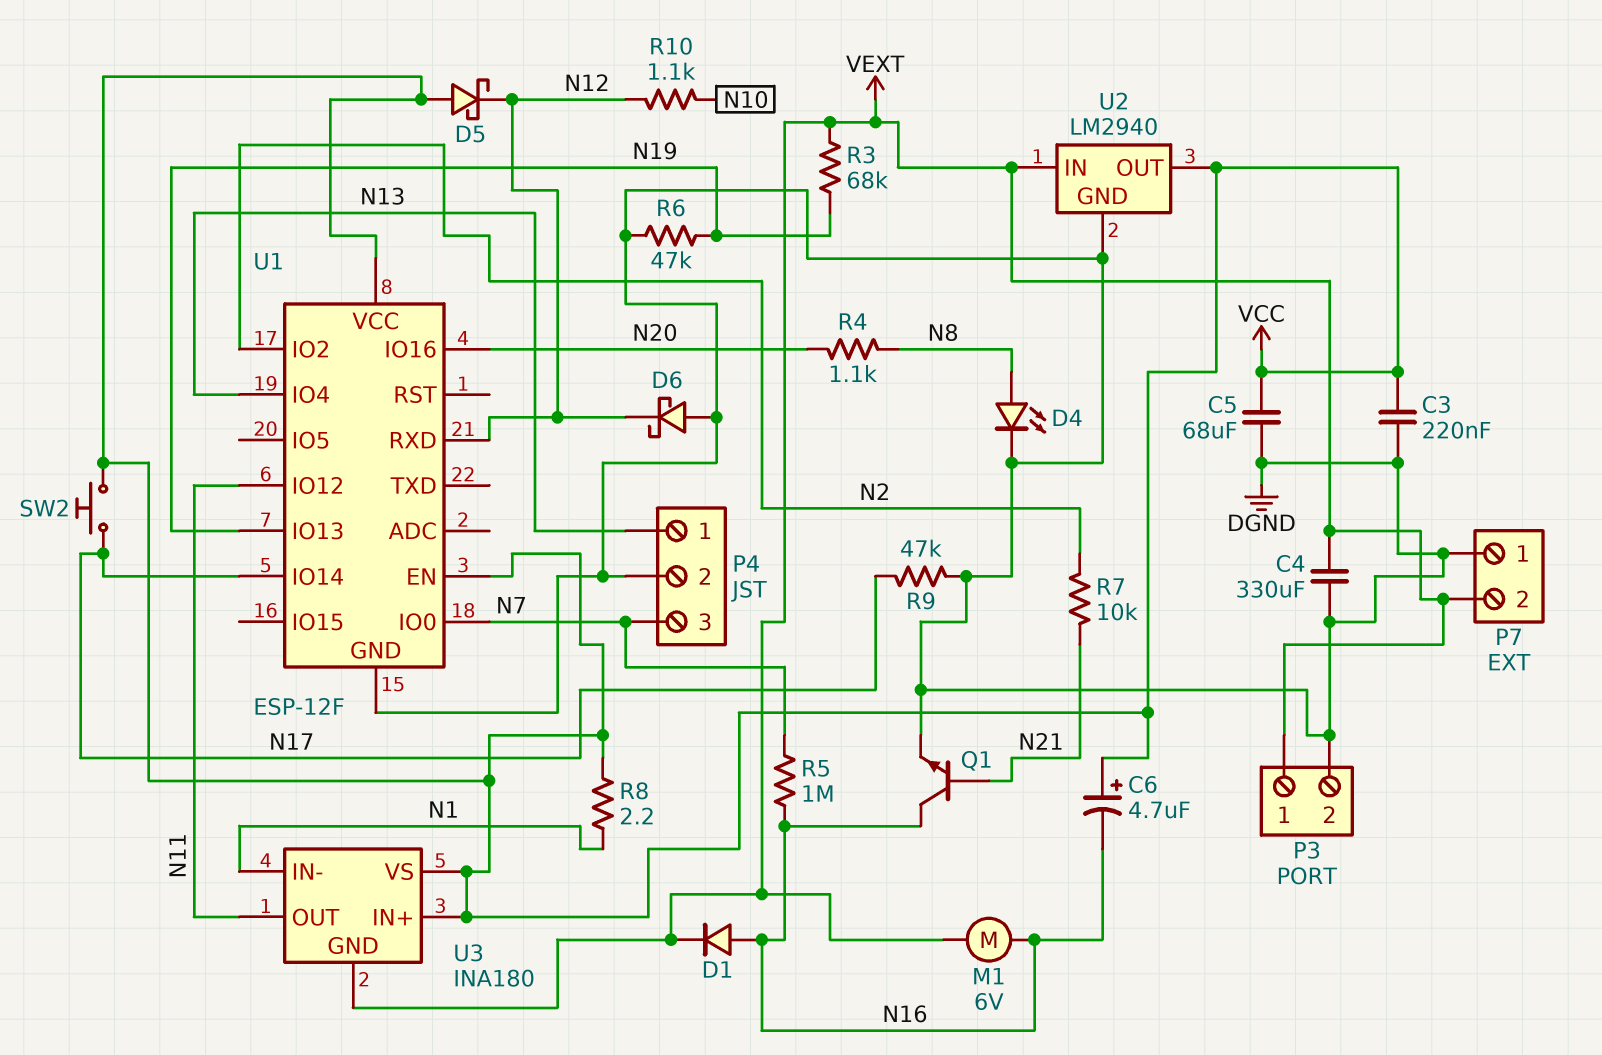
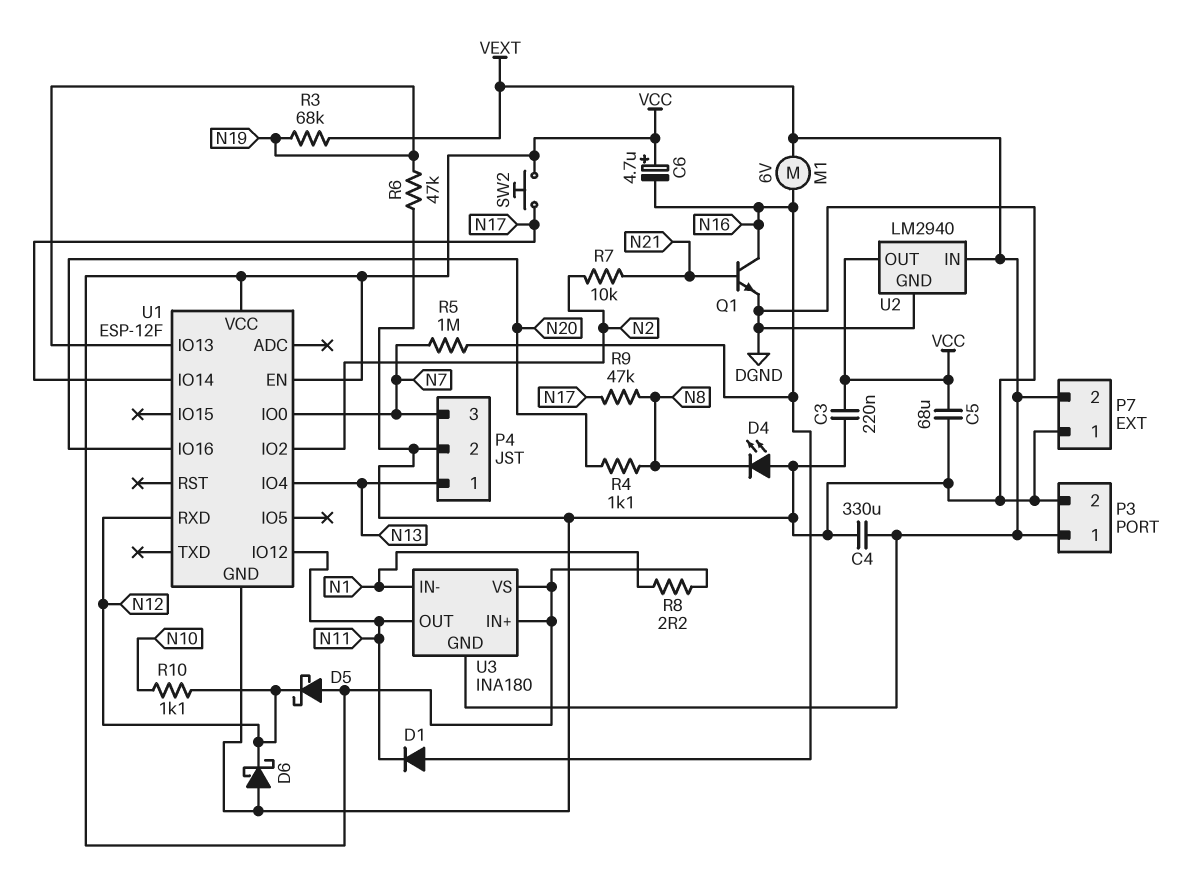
D1: diode (A N16, K VEXT) -> diode (A N16, K N11)
D4: LED (A N8, K DGND) -> LED (A DGND, K N8)
R9: 47k (DGND, N17) -> 47k (N8, N17)

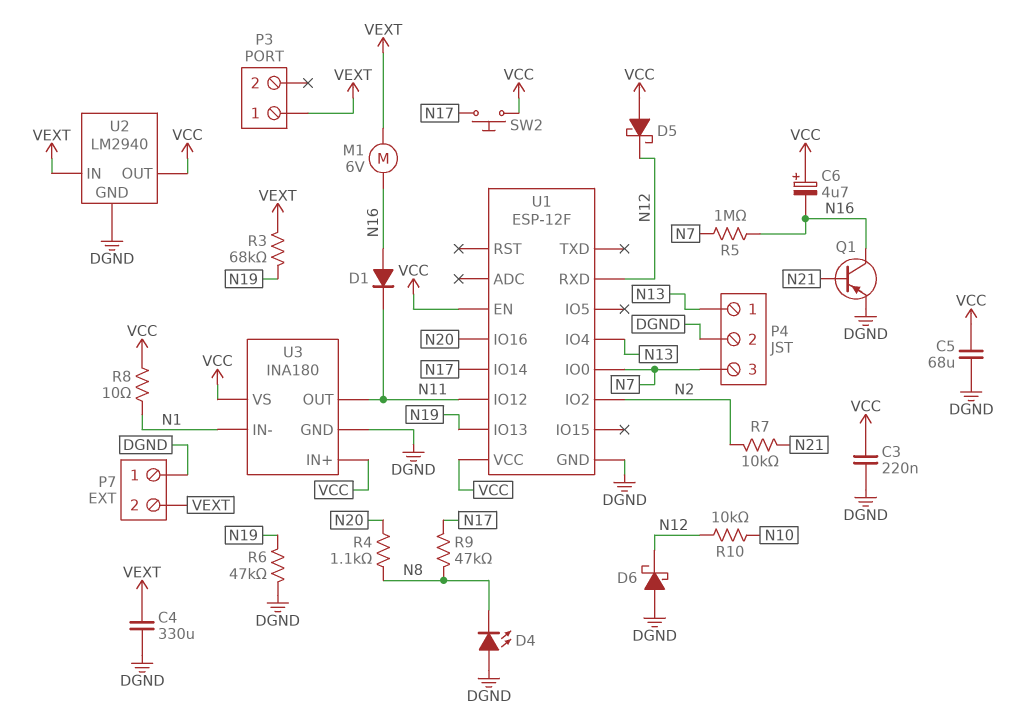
P3 pin 2: DGND -> none
Q1: NPN (B N21, C N16, E DGND) -> PNP (B N21, C N16, E DGND)
R8: 2.2 (N1, VCC) -> 10 (N1, VCC)
R10: 1.1k (N10, N12) -> 10k (N10, N12)
U3 pin GND: VEXT -> DGND

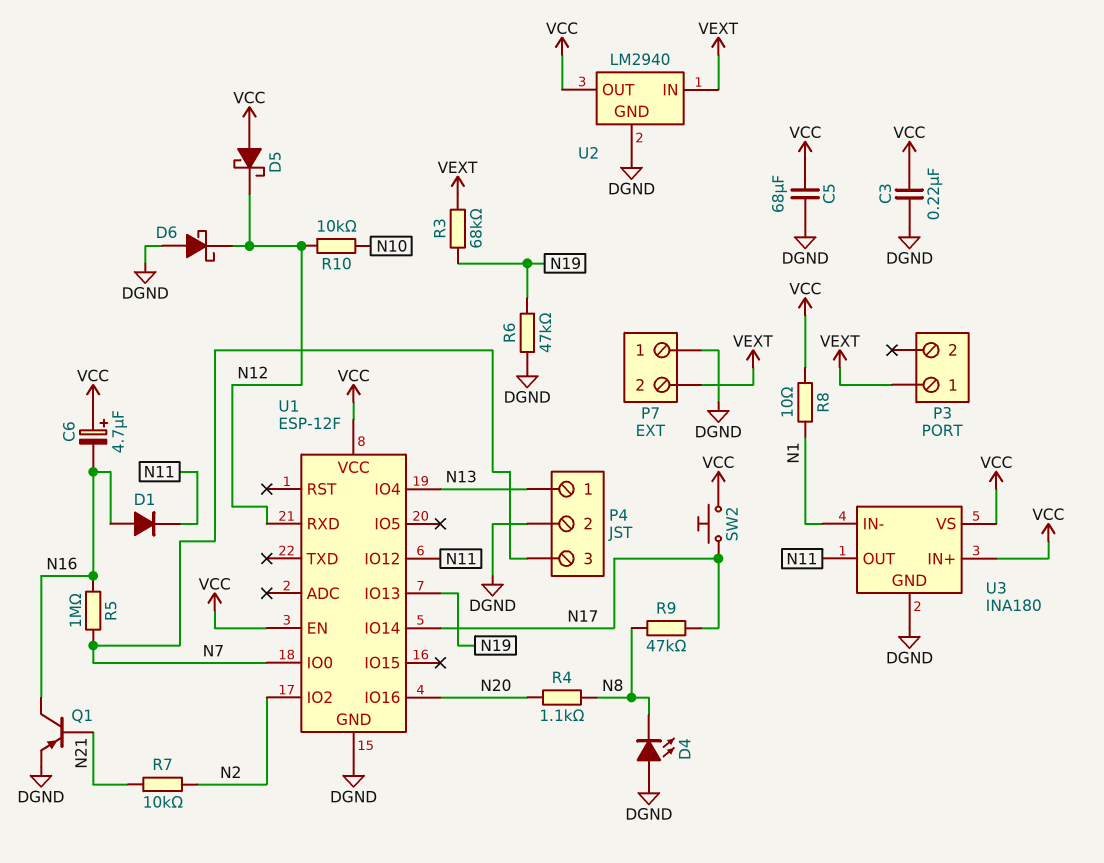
C4: 330uF (DGND, VEXT) -> none
M1: motor 6V (N16, VEXT) -> none

